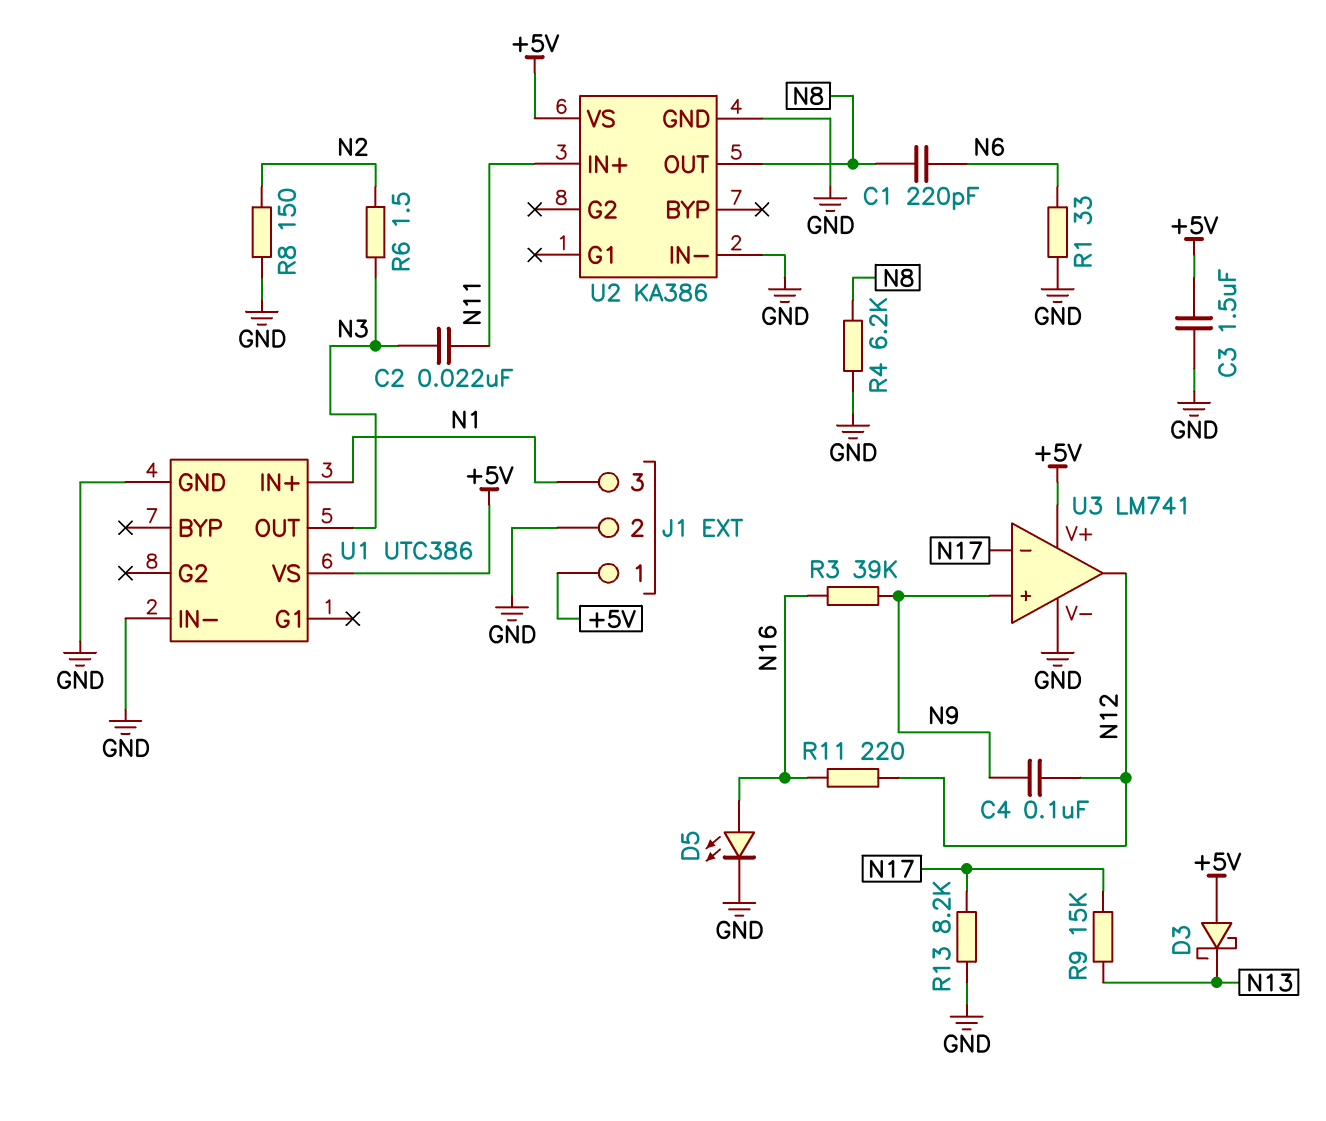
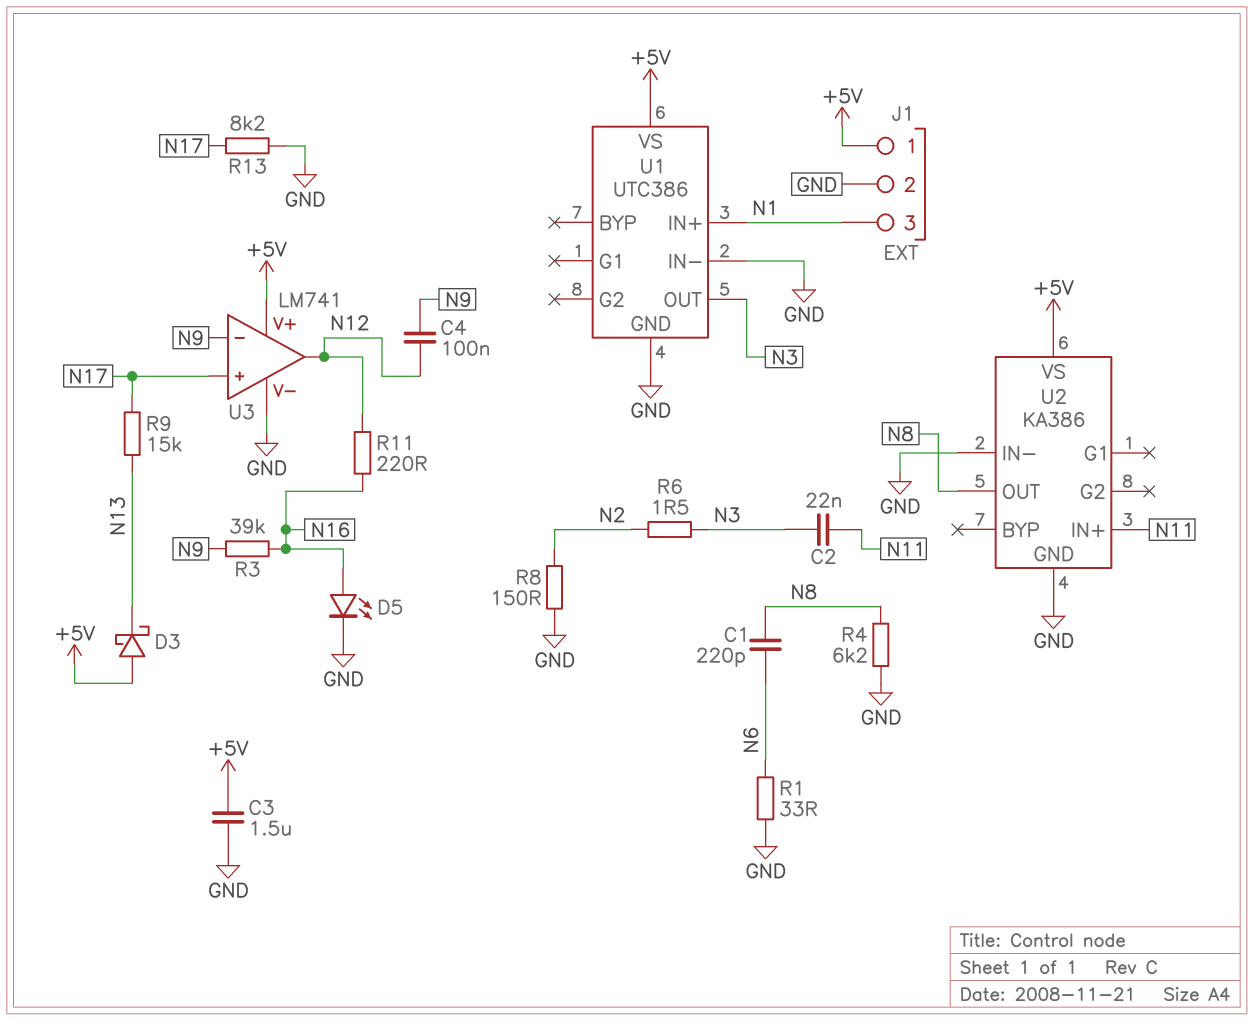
U3 pin in+: N9 -> N17
U3 pin in-: N17 -> N9

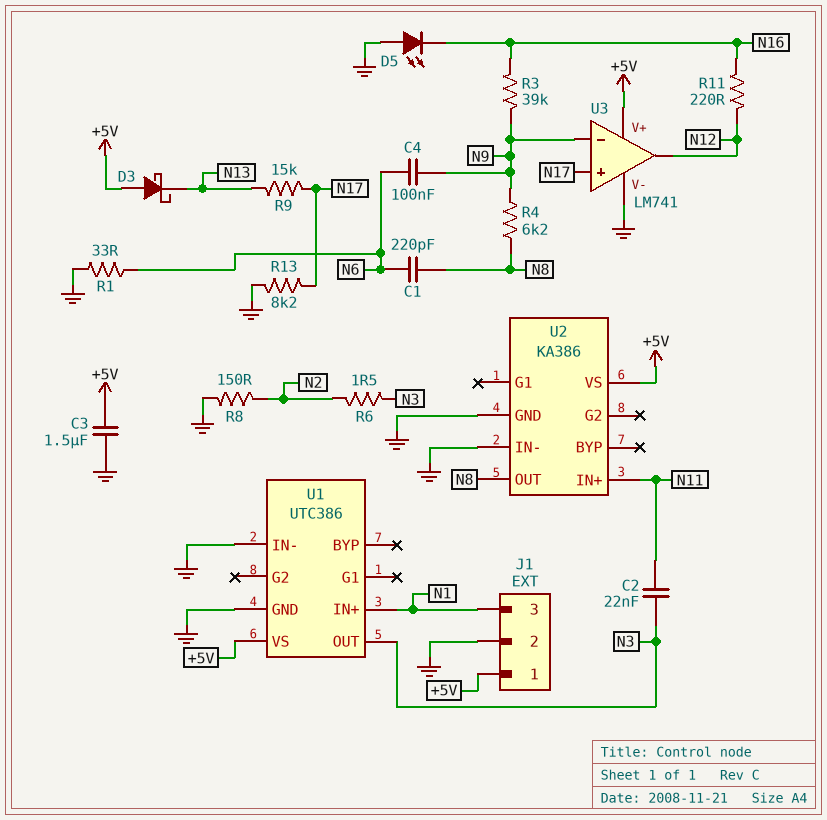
C4: 100nF (N9, N12) -> 100nF (N6, N9)
D5: LED (A N16, K GND) -> LED (A GND, K N16)
R4: 6.2k (GND, N8) -> 6.2k (N8, N9)

